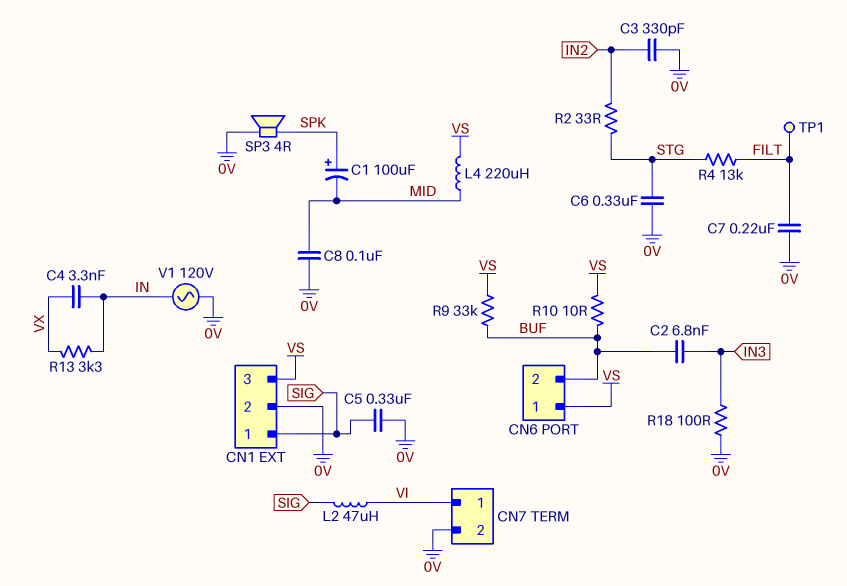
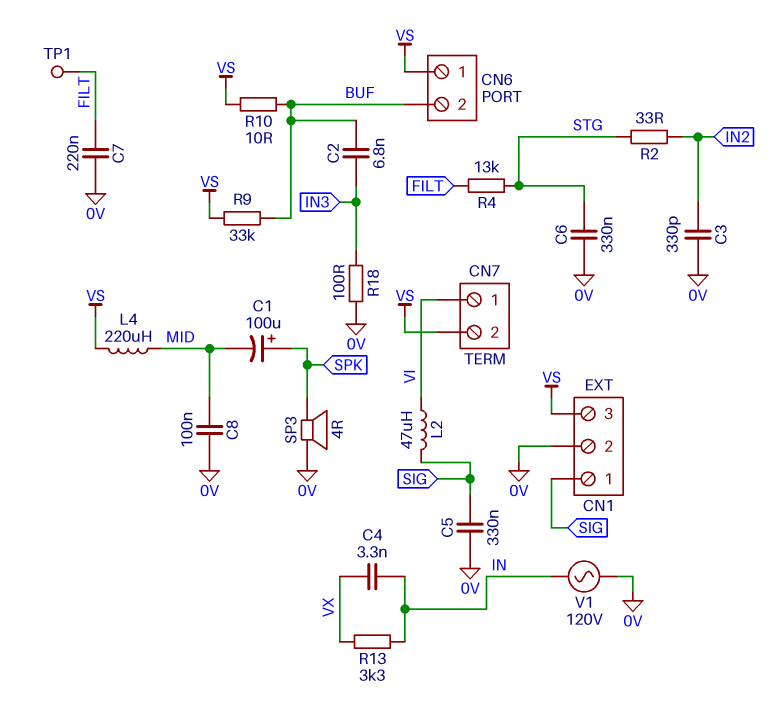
CN7 pin 2: 0V -> VS

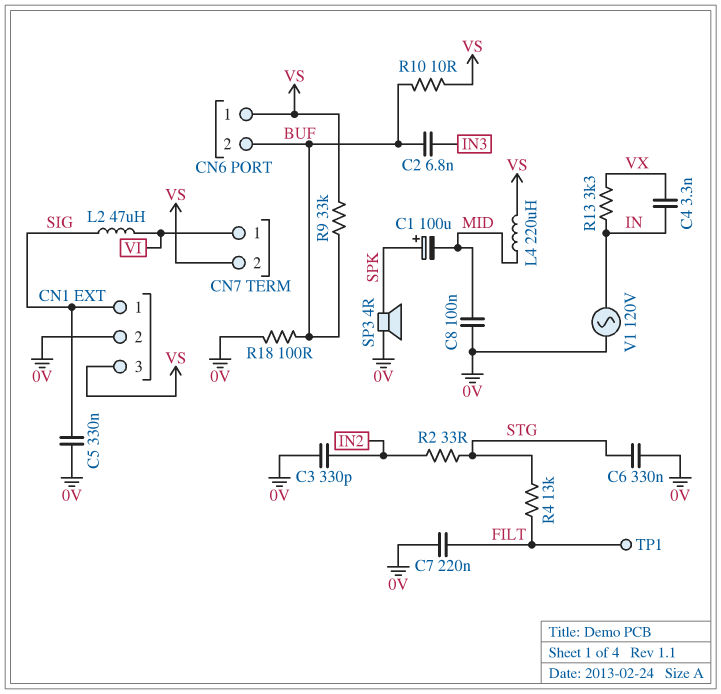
R18: 100 (0V, IN3) -> 100 (0V, BUF)

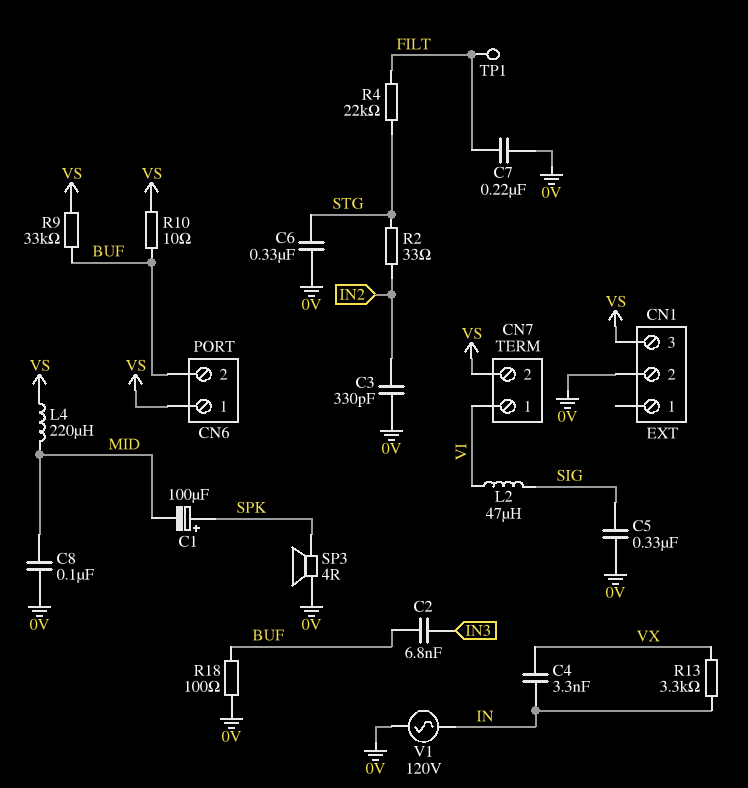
CN1 pin 1: SIG -> none
R4: 13k (FILT, STG) -> 22k (FILT, STG)

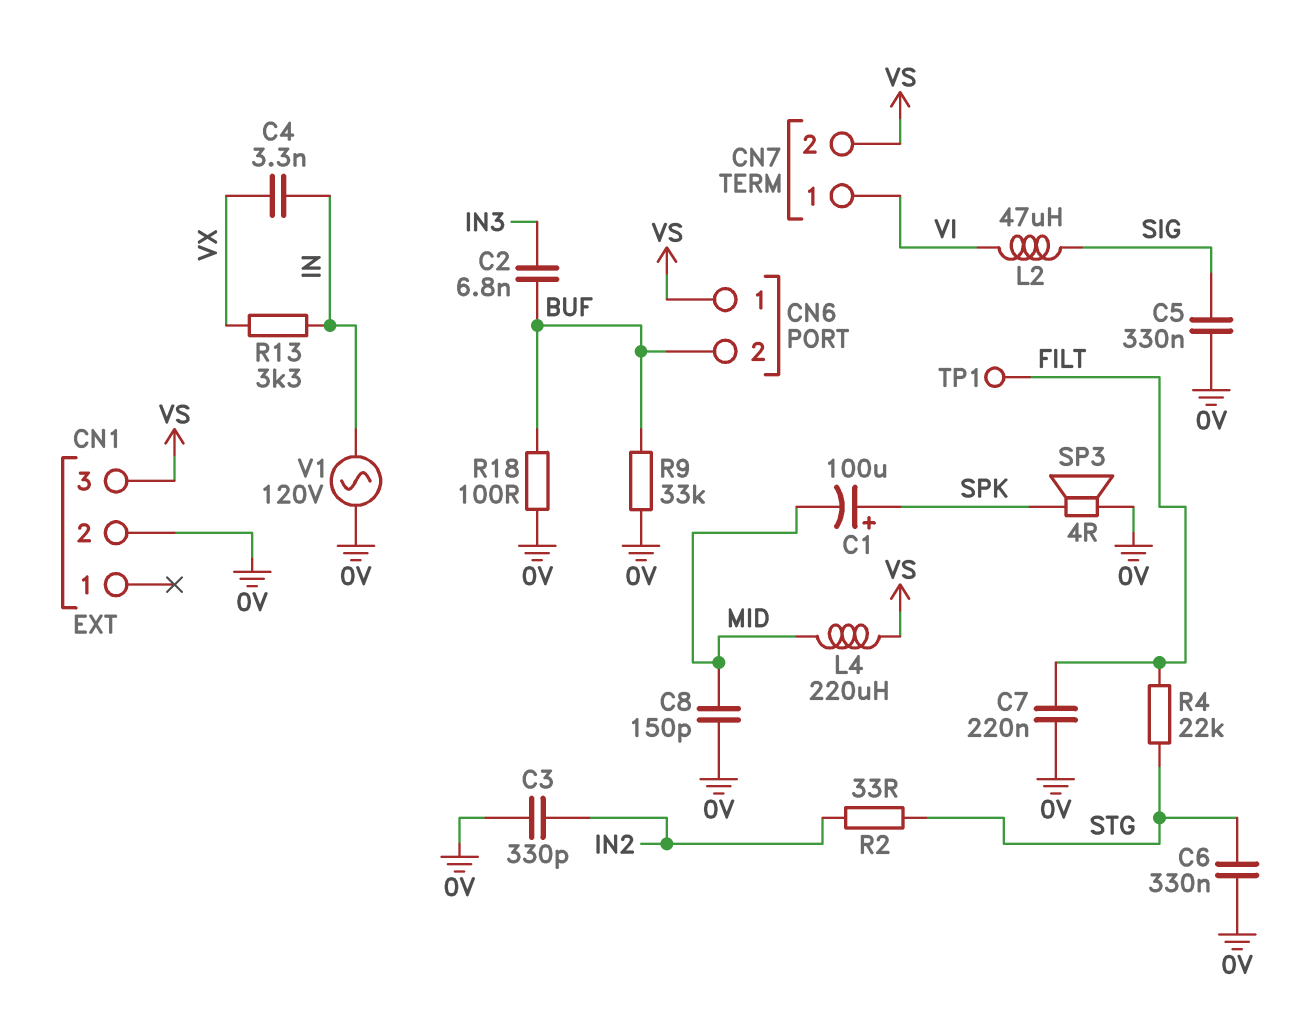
C8: 100nF (0V, MID) -> 150pF (0V, MID)
R9: 33k (BUF, VS) -> 33k (0V, BUF)
R10: 10 (BUF, VS) -> none

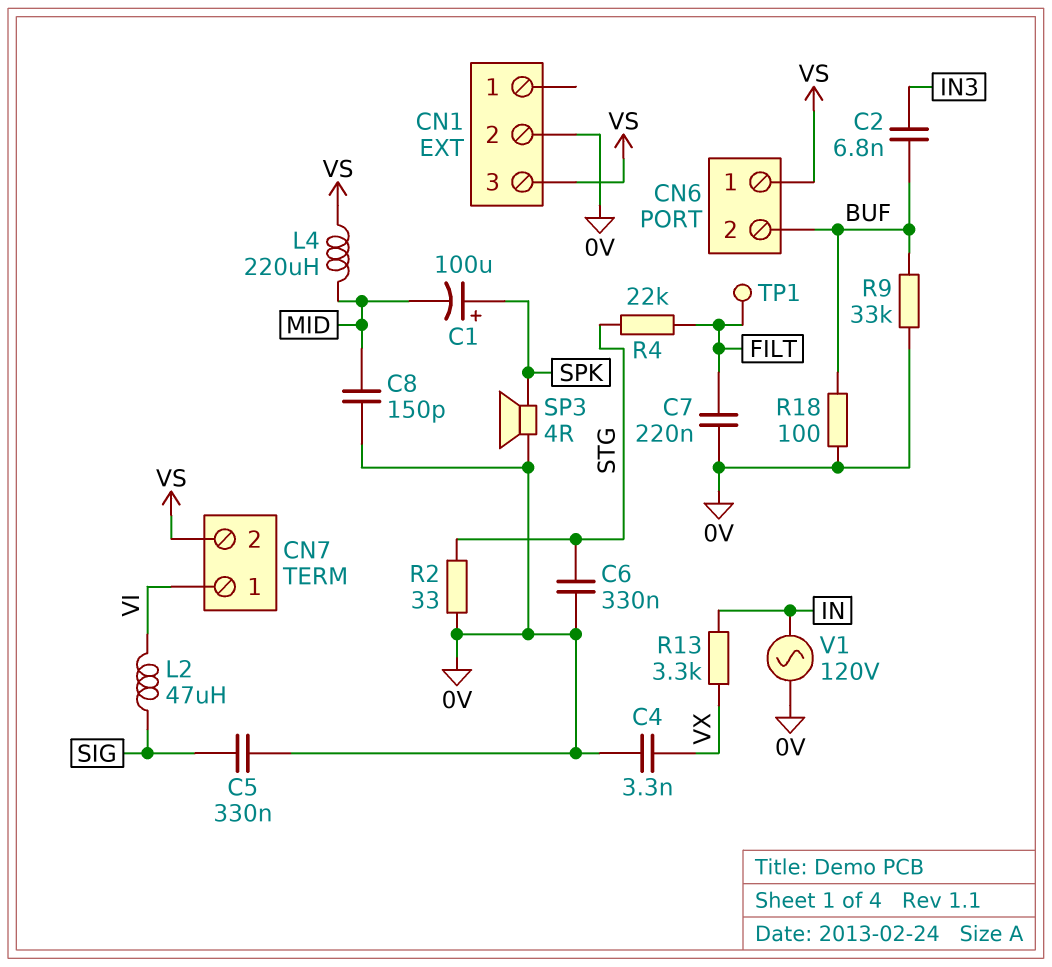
C3: 330pF (0V, IN2) -> none
C4: 3.3nF (IN, VX) -> 3.3nF (0V, VX)
R2: 33 (IN2, STG) -> 33 (0V, STG)

